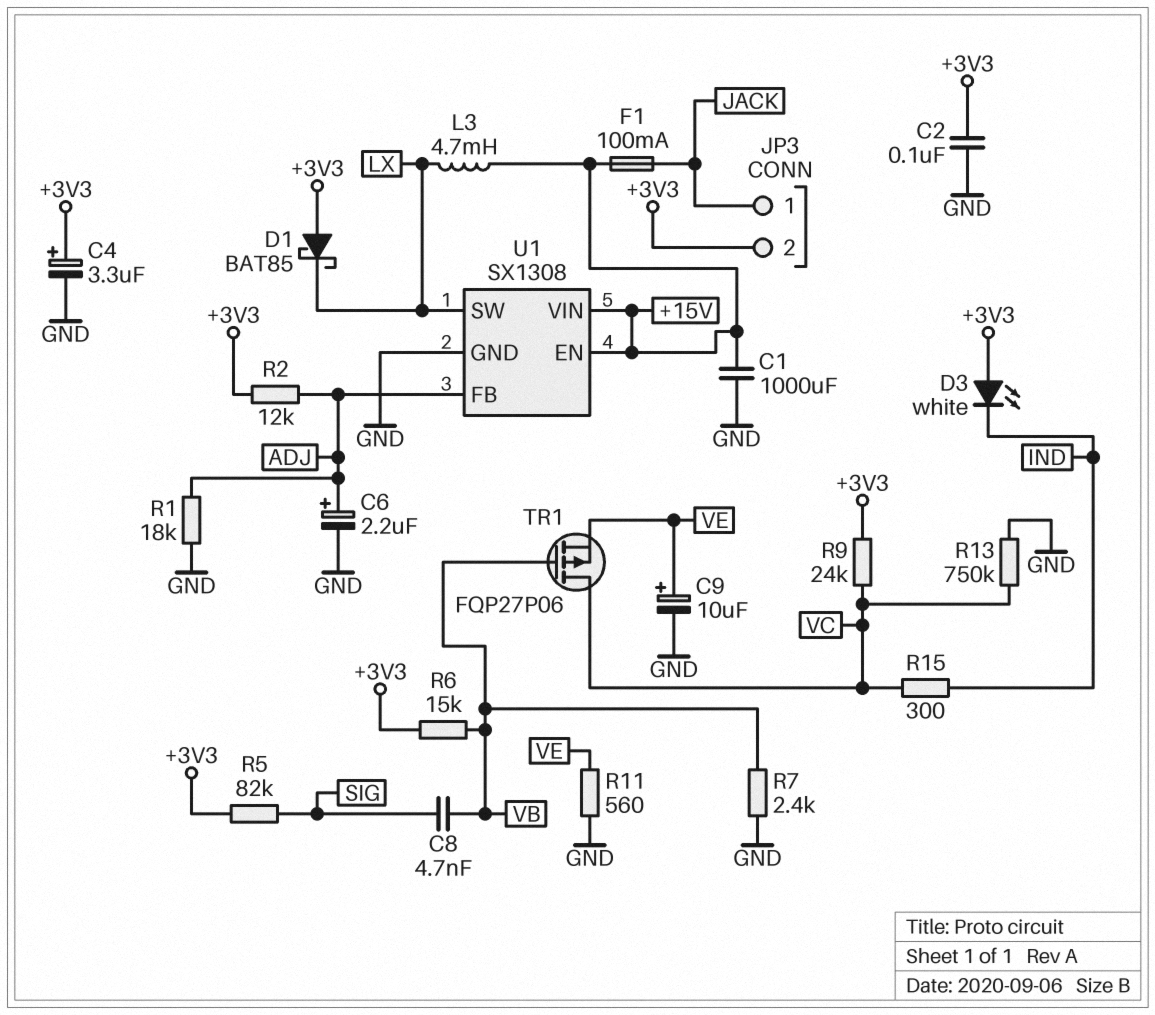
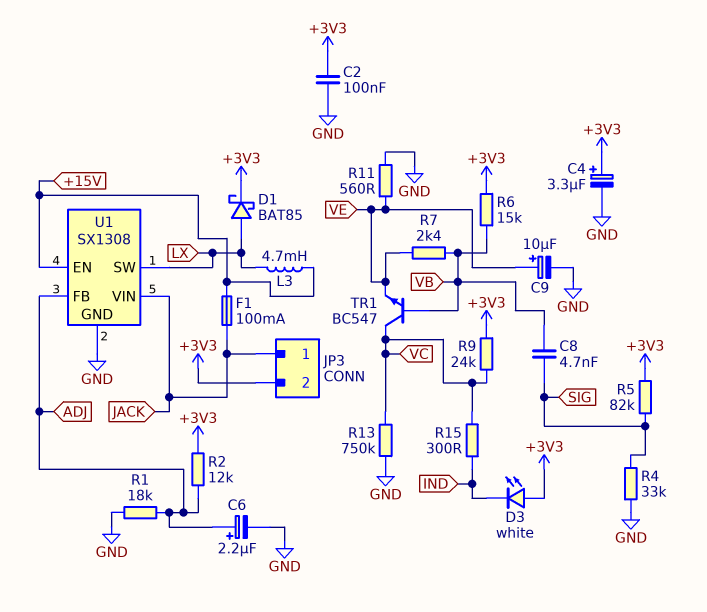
C1: 1000uF (+15V, GND) -> none
D1: schottky BAT85 (A +3V3, K LX) -> schottky BAT85 (A LX, K +3V3)
R4: none -> 33k (GND, SIG)
R7: 2.4k (GND, VB) -> 2.4k (VB, VE)
TR1: PMOS FQP27P06 (G VB, D VC, S VE) -> NPN BC547 (B VB, C VC, E VE)
U1 pin VIN: +15V -> JACK

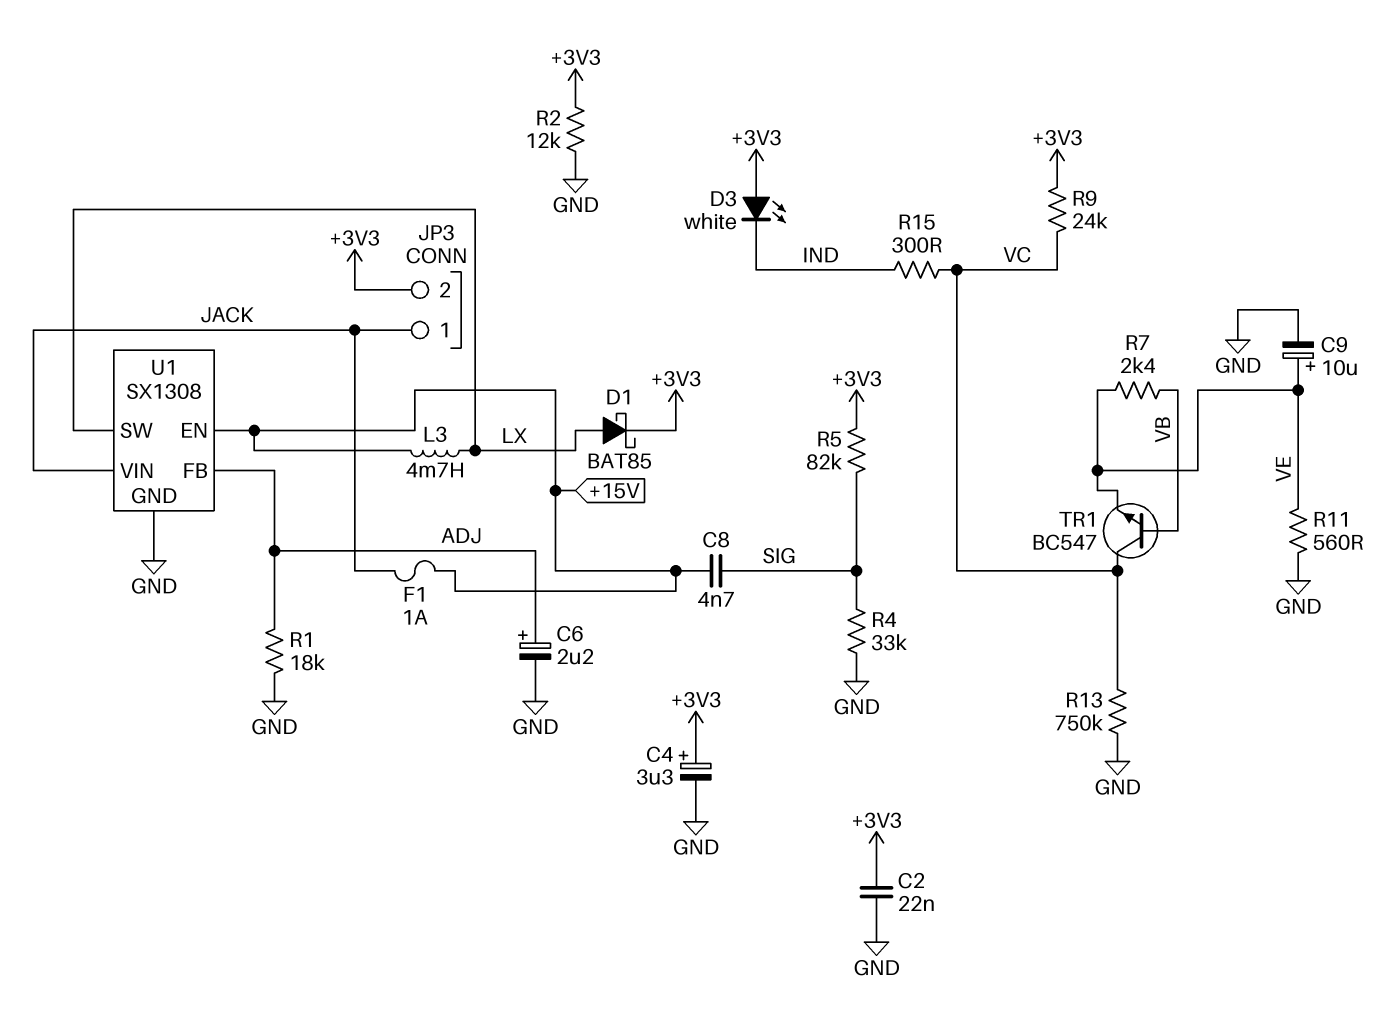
C2: 100nF (+3V3, GND) -> 22nF (+3V3, GND)
C8: 4.7nF (SIG, VB) -> 4.7nF (+15V, SIG)
F1: 100mA (+15V, JACK) -> 1A (+15V, JACK)
R2: 12k (+3V3, ADJ) -> 12k (+3V3, GND)
R6: 15k (+3V3, VB) -> none

